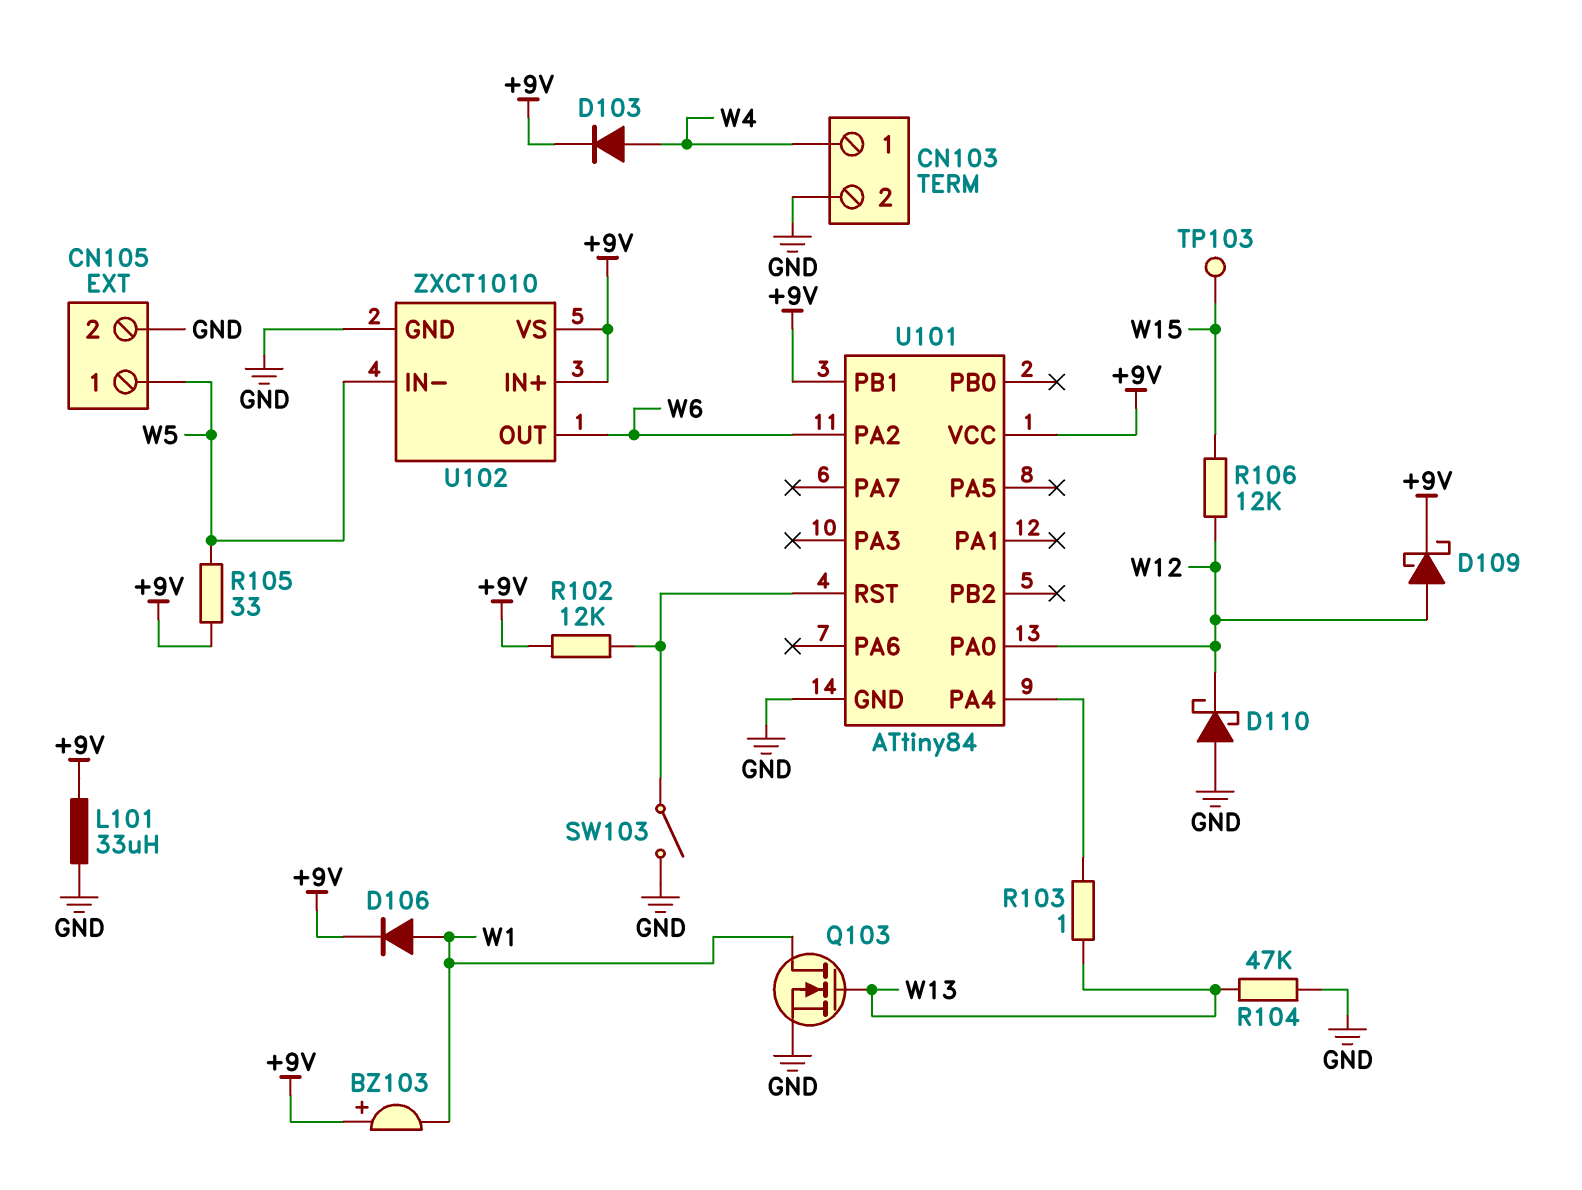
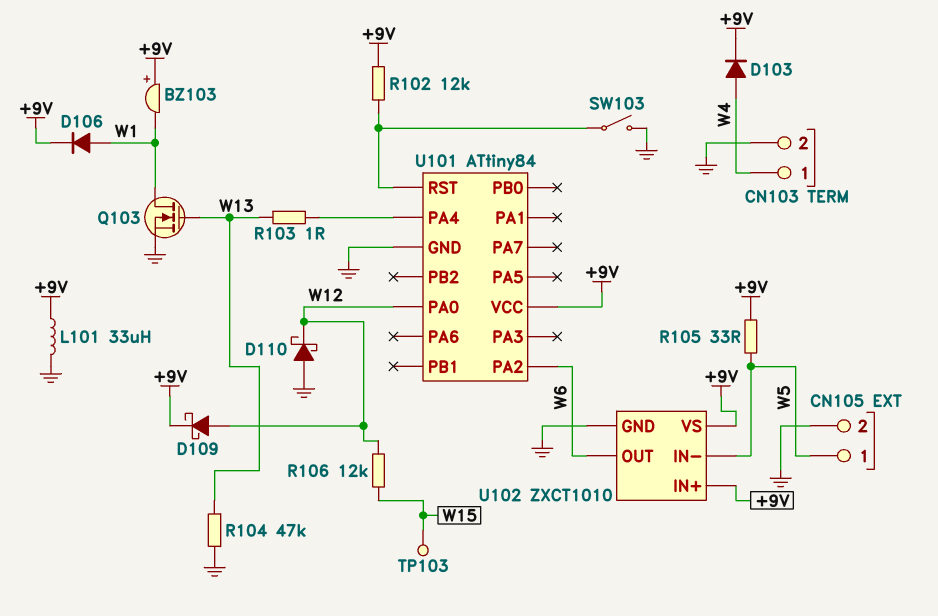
U101 pin PB1: +9V -> none

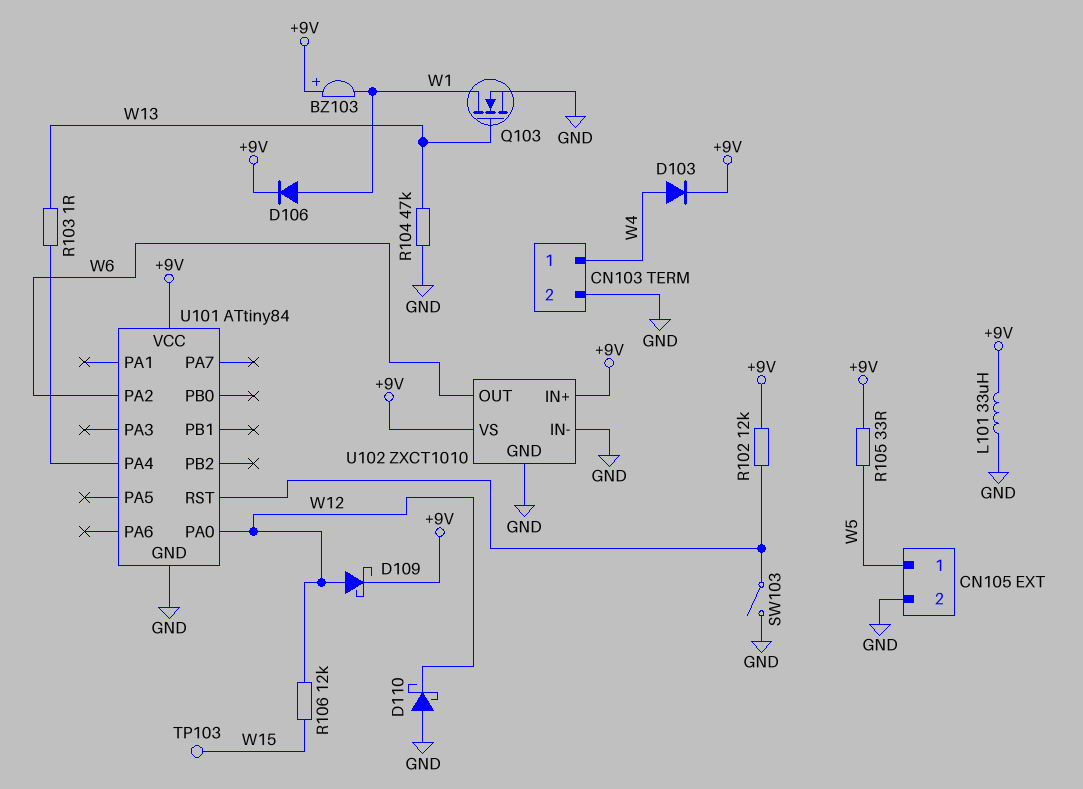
U102 pin IN-: W5 -> GND

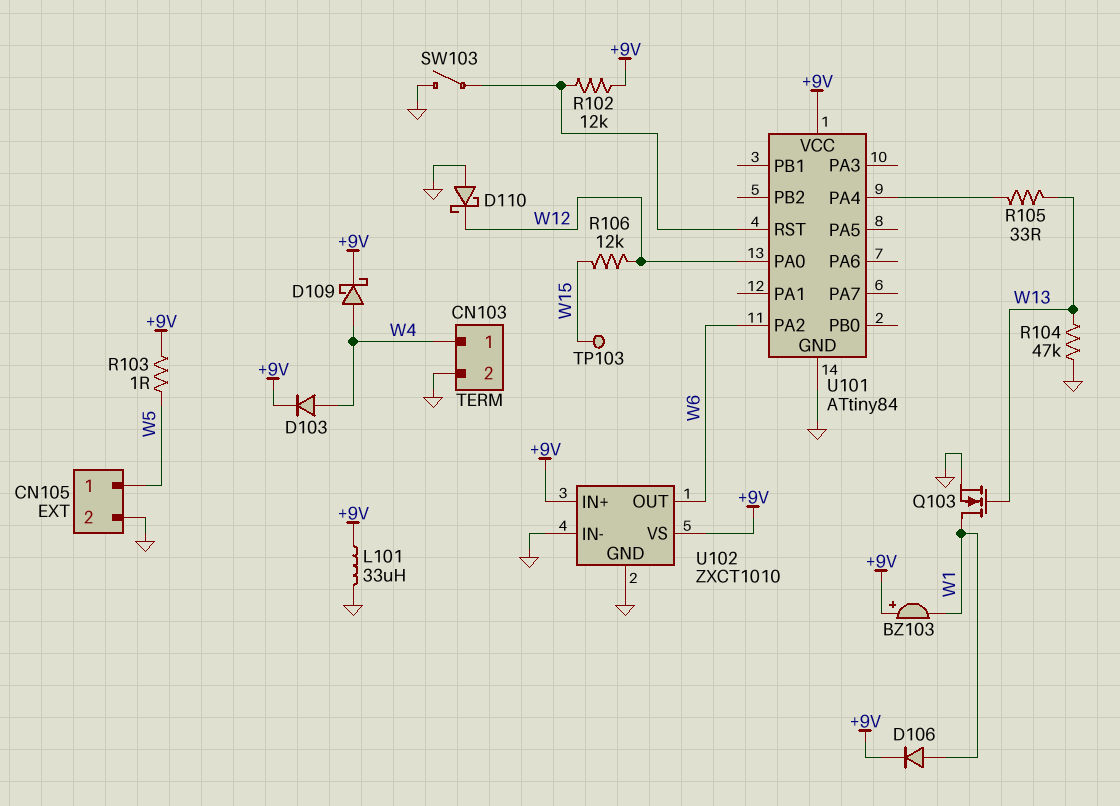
D109: schottky (A W12, K +9V) -> schottky (A W4, K +9V)
R103: 1 (U101/PA4, W13) -> 1 (+9V, W5)
R105: 33 (+9V, W5) -> 33 (U101/PA4, W13)

